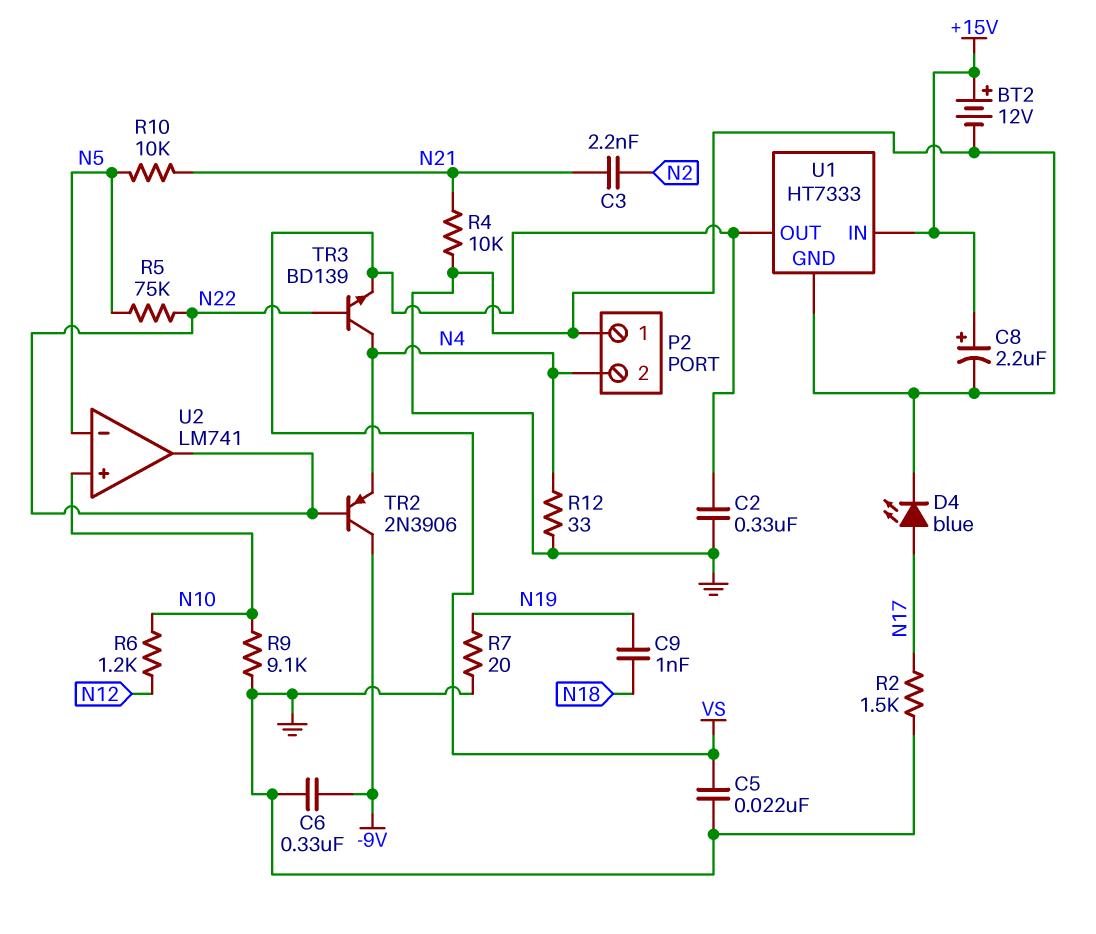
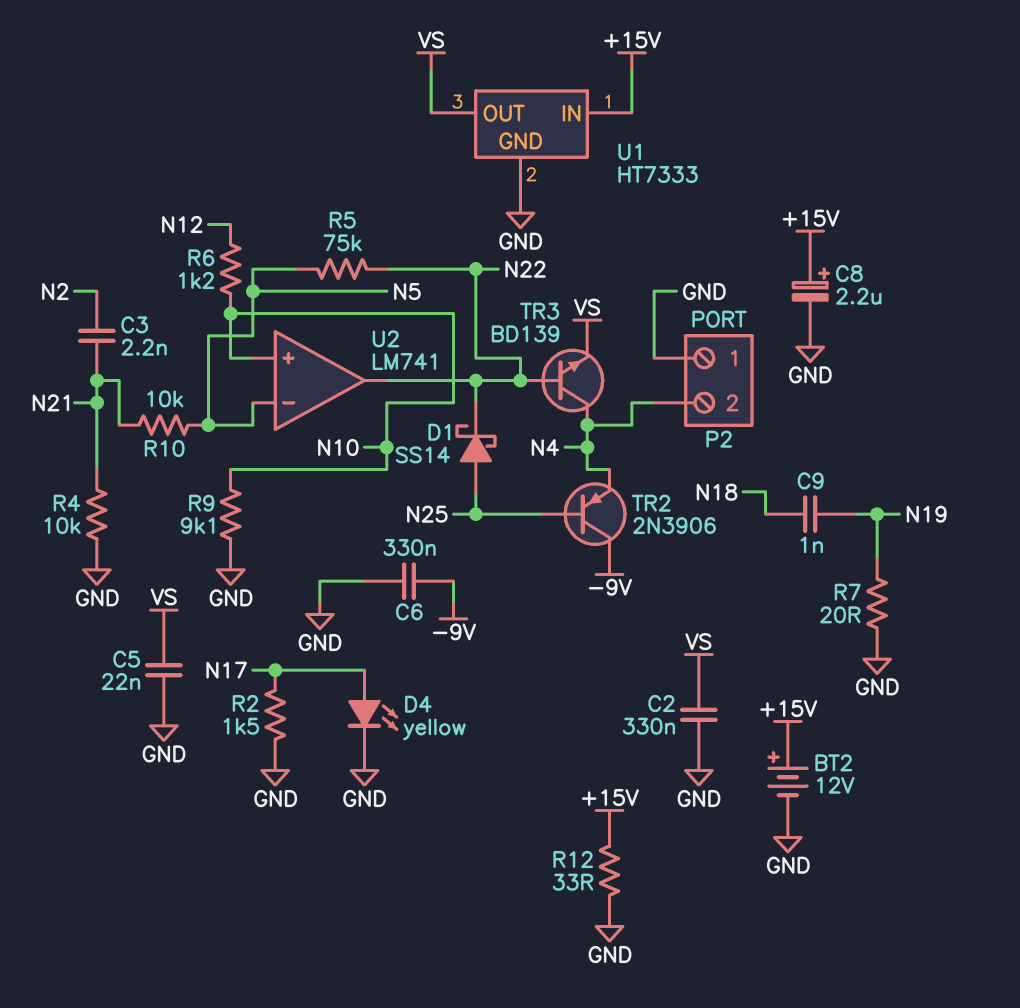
D1: none -> schottky SS14 (A N25, K N22)
D4: LED blue (A N17, K GND) -> LED yellow (A N17, K GND)
R12: 33 (GND, N4) -> 33 (+15V, GND)
TR2: PNP 2N3906 (B N22, C -9V, E N4) -> PNP 2N3906 (B N25, C -9V, E N4)

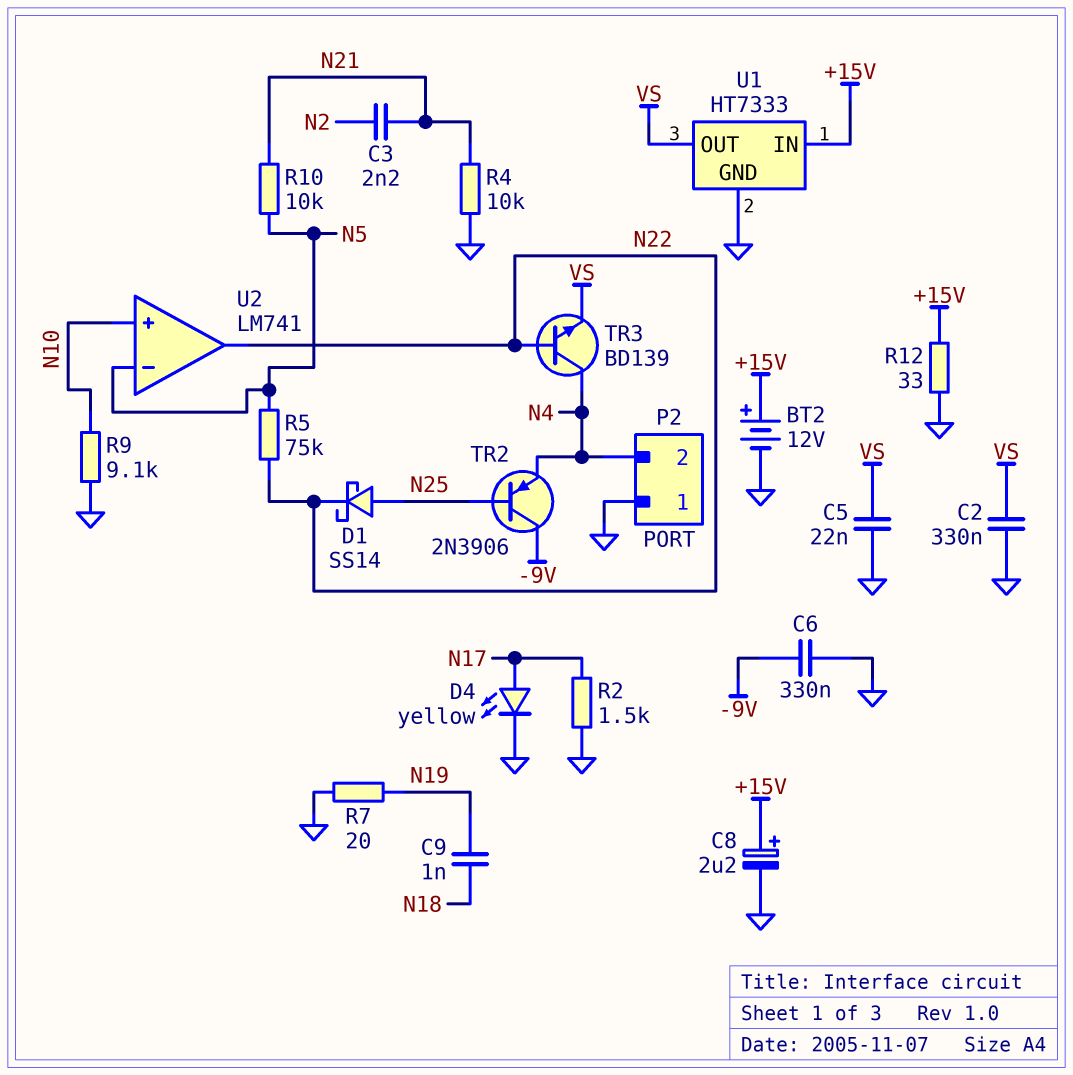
R6: 1.2k (N10, N12) -> none

